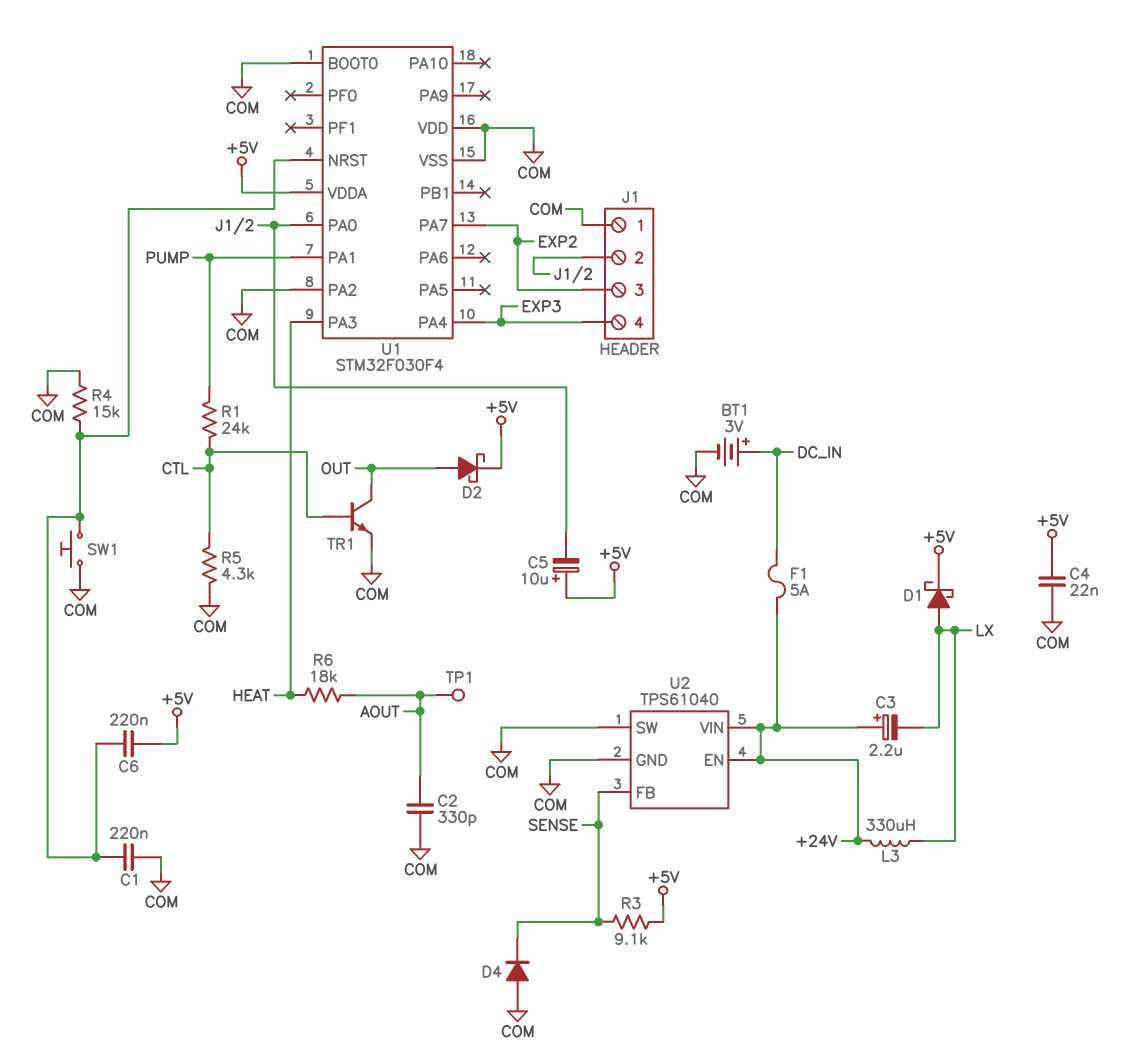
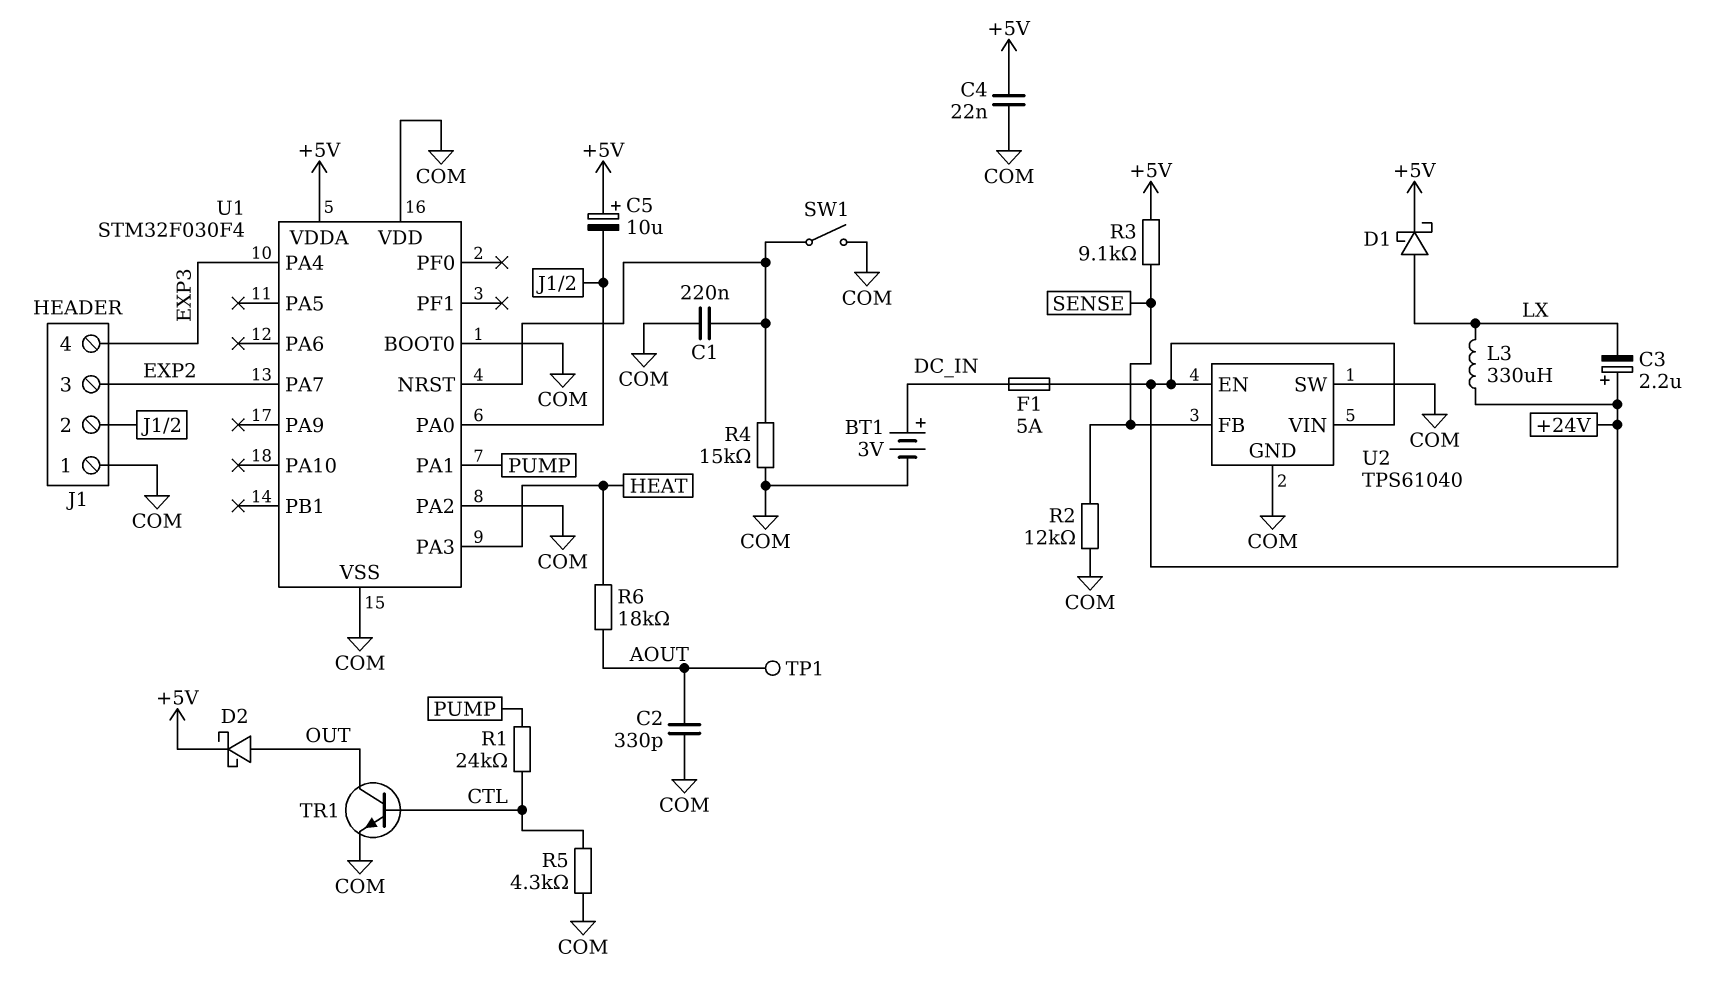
C6: 220nF (+5V, U1/NRST) -> none
D4: diode (A COM, K SENSE) -> none
R2: none -> 12k (COM, SENSE)
SW1: button (COM, U1/NRST) -> switch (COM, U1/NRST)

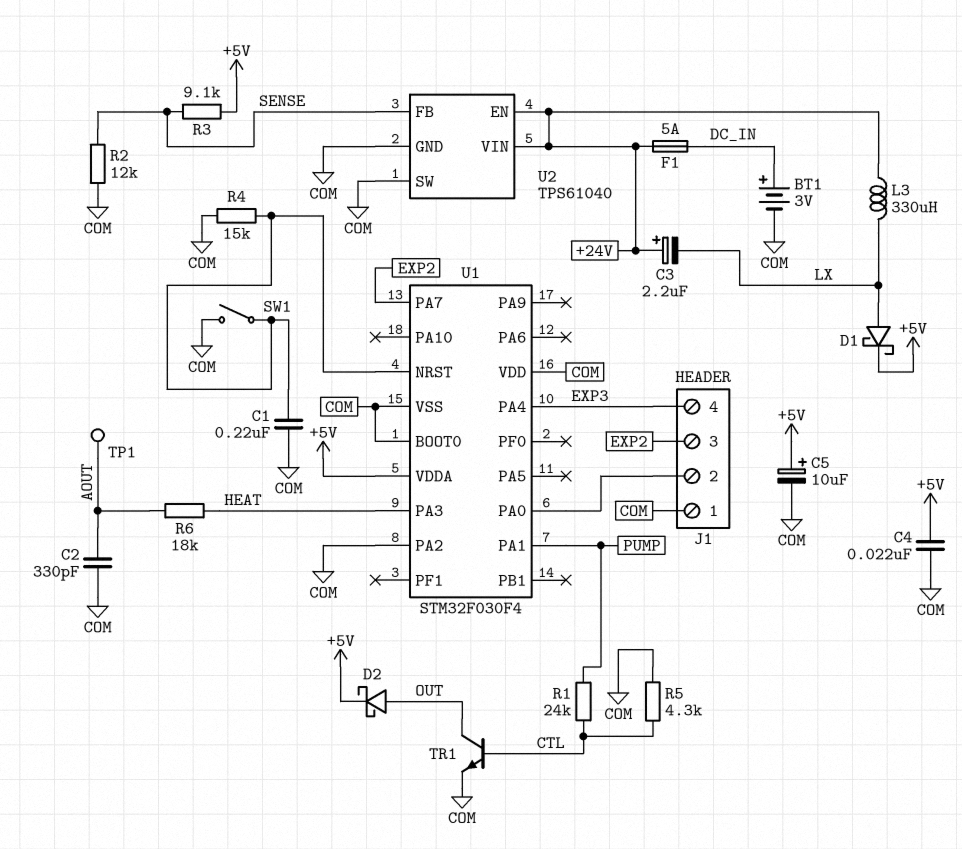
C5: 10uF (plus +5V, minus J1/2) -> 10uF (plus +5V, minus COM)

